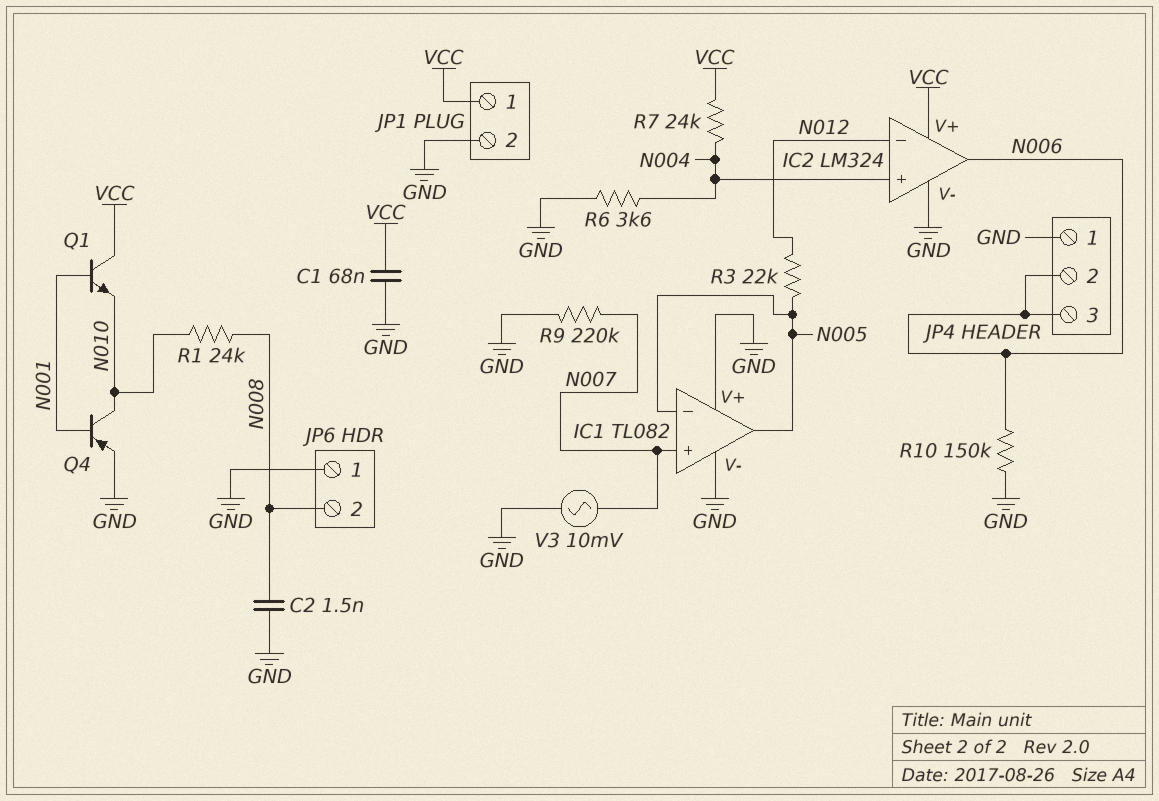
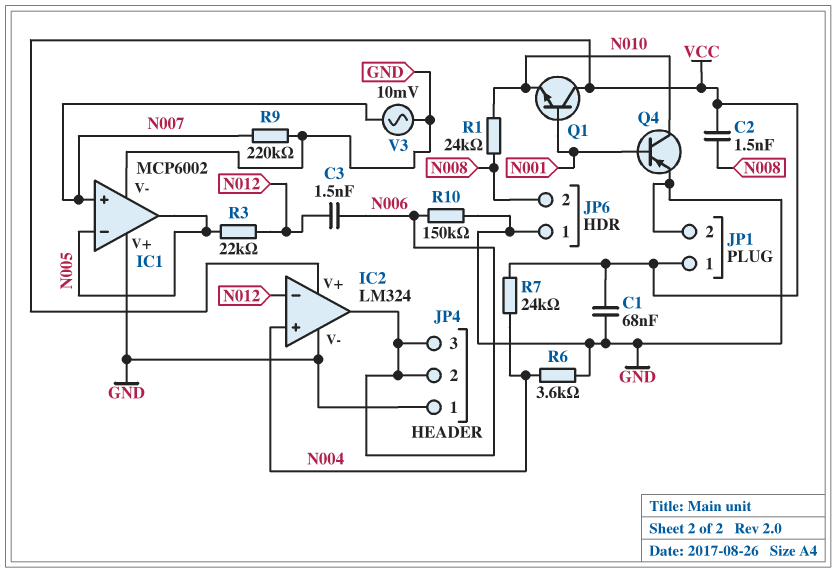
C2: 1.5nF (GND, N008) -> 1.5nF (N008, VCC)
C3: none -> 1.5nF (N006, N012)
IC1: TL082 -> MCP6002

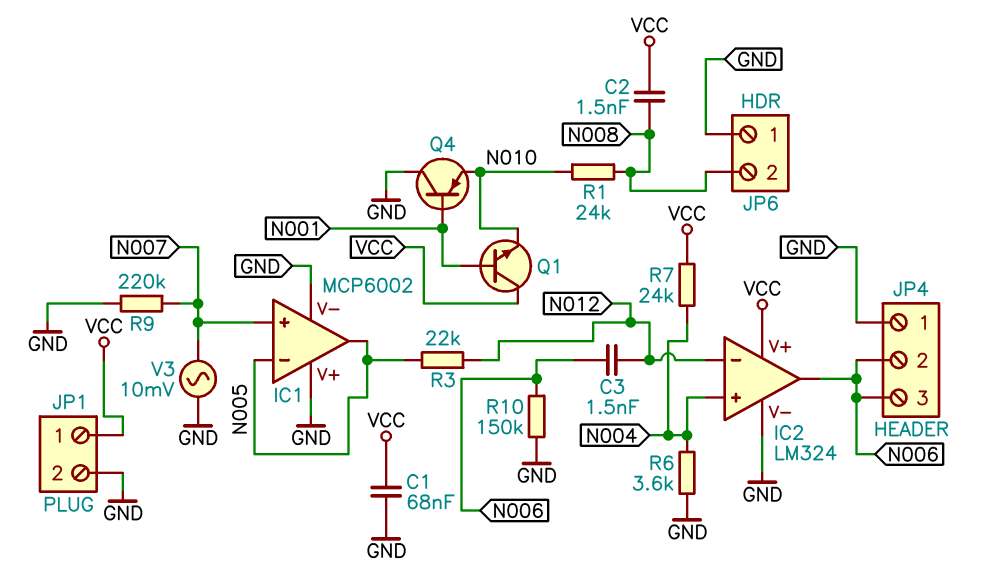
Q4: PNP (B N001, C N010, E GND) -> PNP (B N001, C GND, E N010)

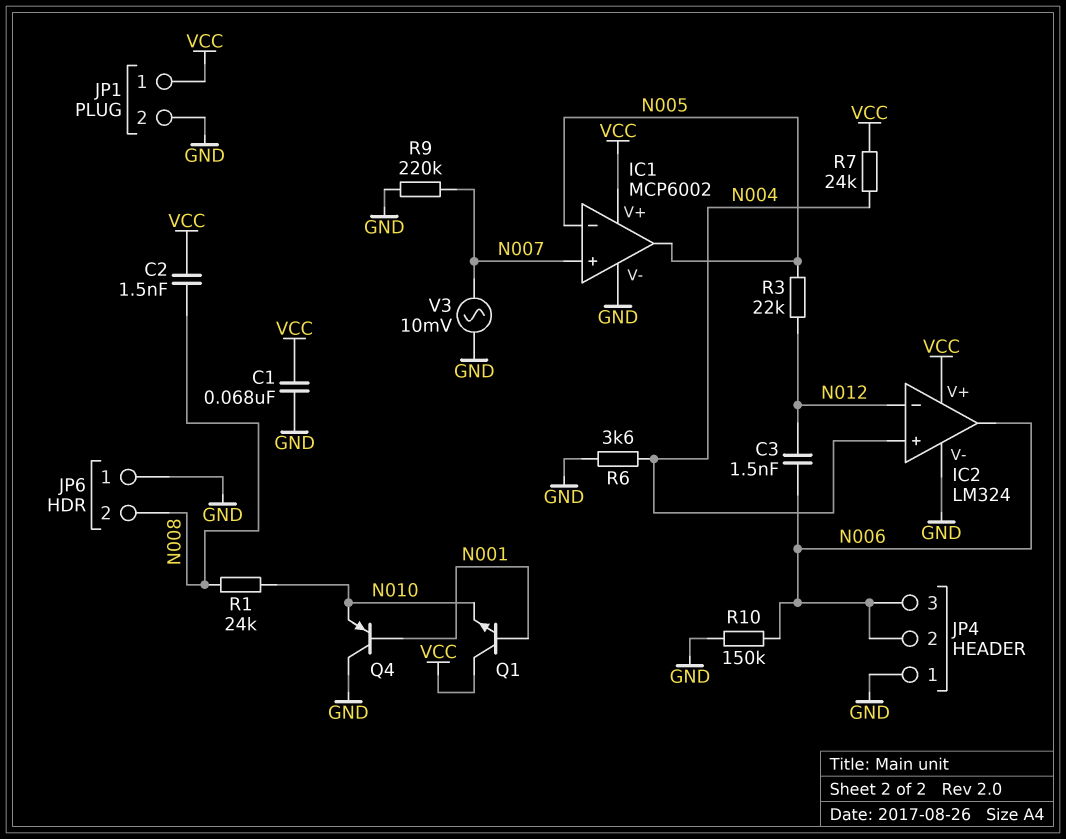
IC1 pin V+: GND -> VCC

